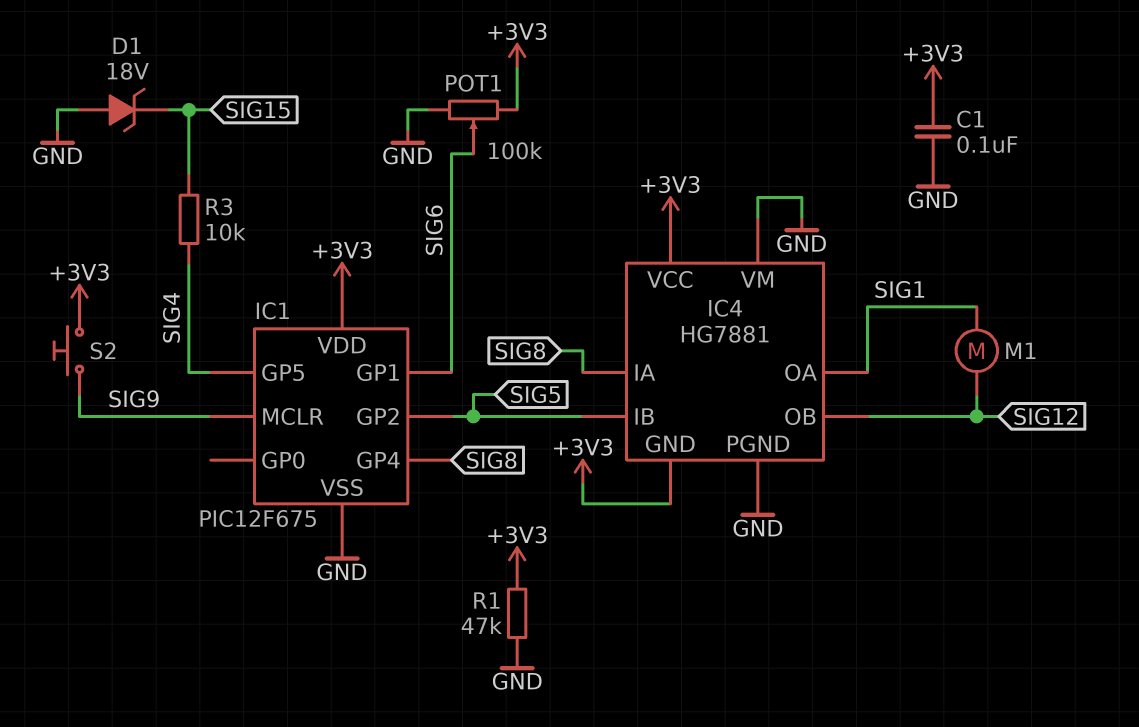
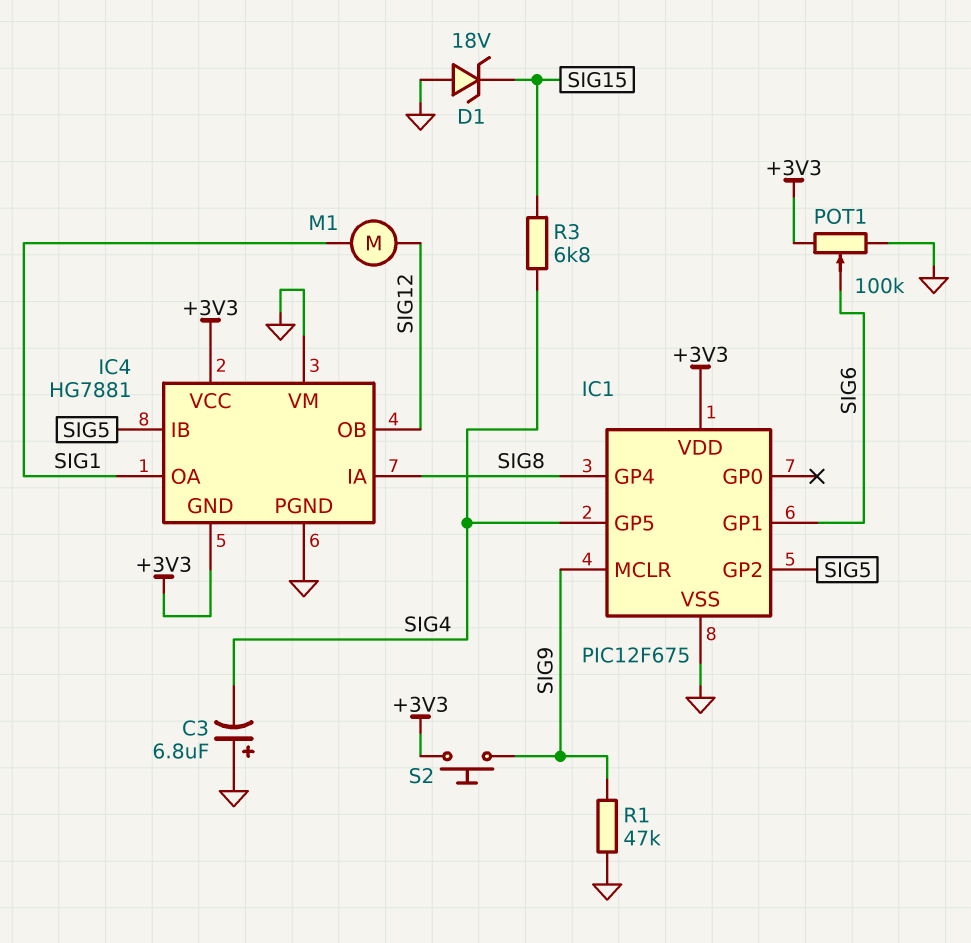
C1: 100nF (+3V3, GND) -> none
C3: none -> 6.8uF (plus GND, minus SIG4)
R1: 47k (+3V3, GND) -> 47k (GND, SIG9)
R3: 10k (SIG4, SIG15) -> 6.8k (SIG4, SIG15)

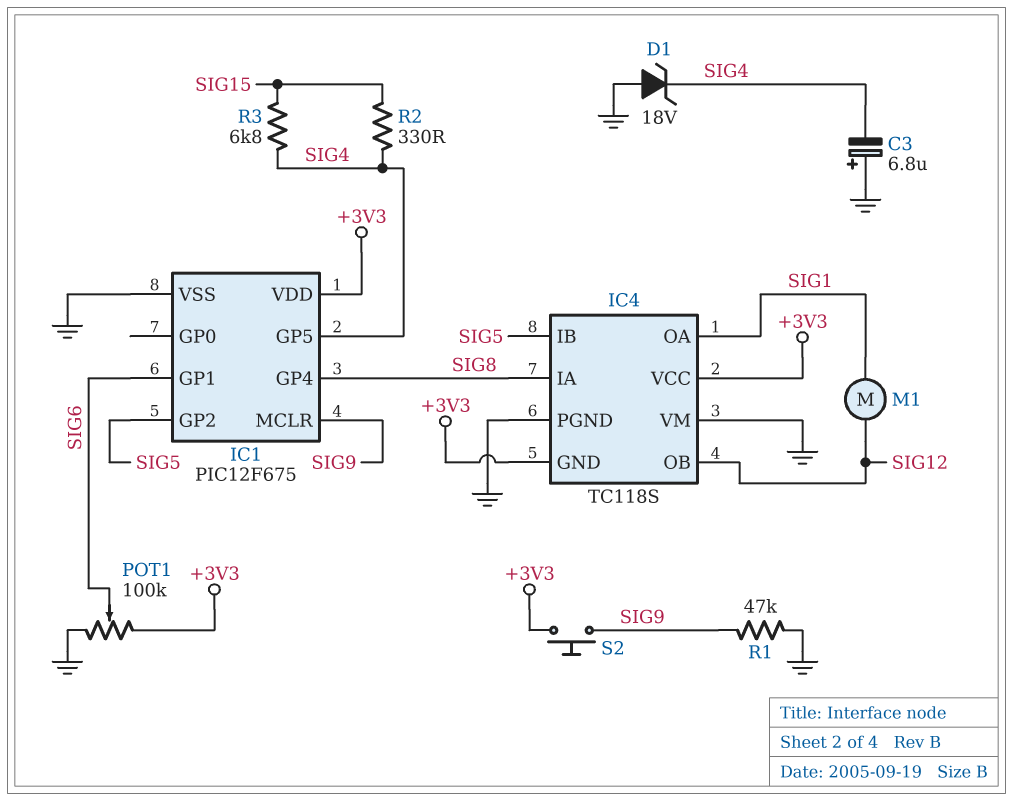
D1: zener 18V (A GND, K SIG15) -> zener 18V (A GND, K SIG4)
IC4: HG7881 -> TC118S
R2: none -> 330 (SIG4, SIG15)

